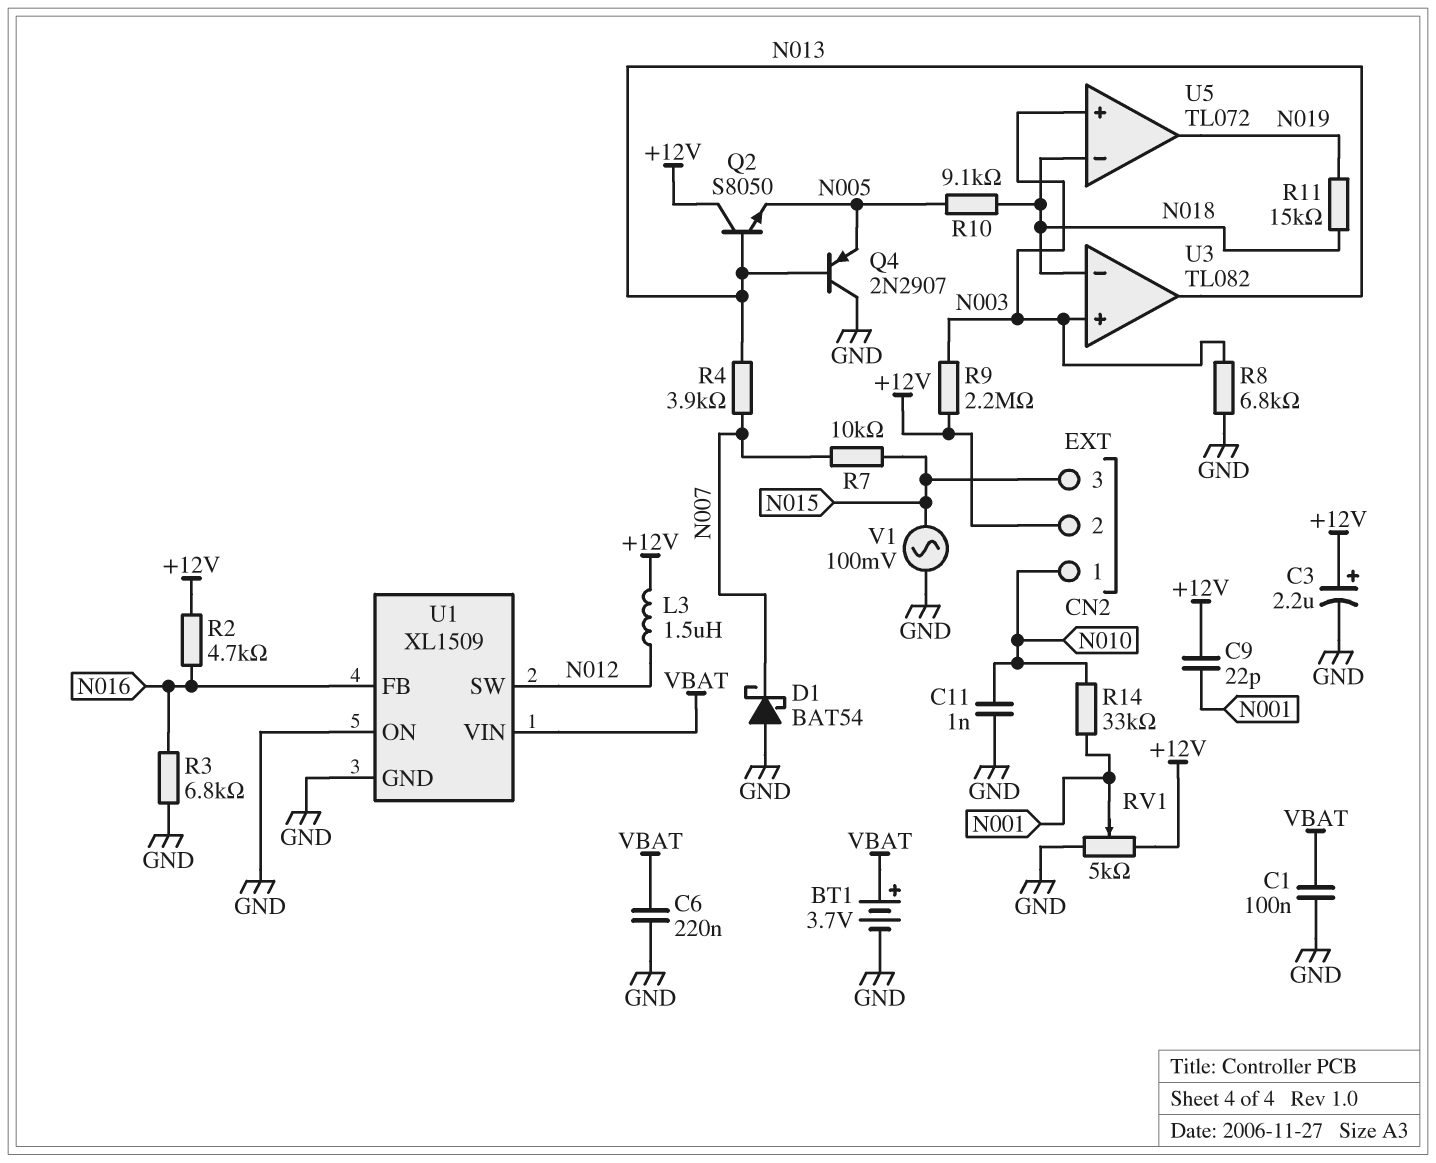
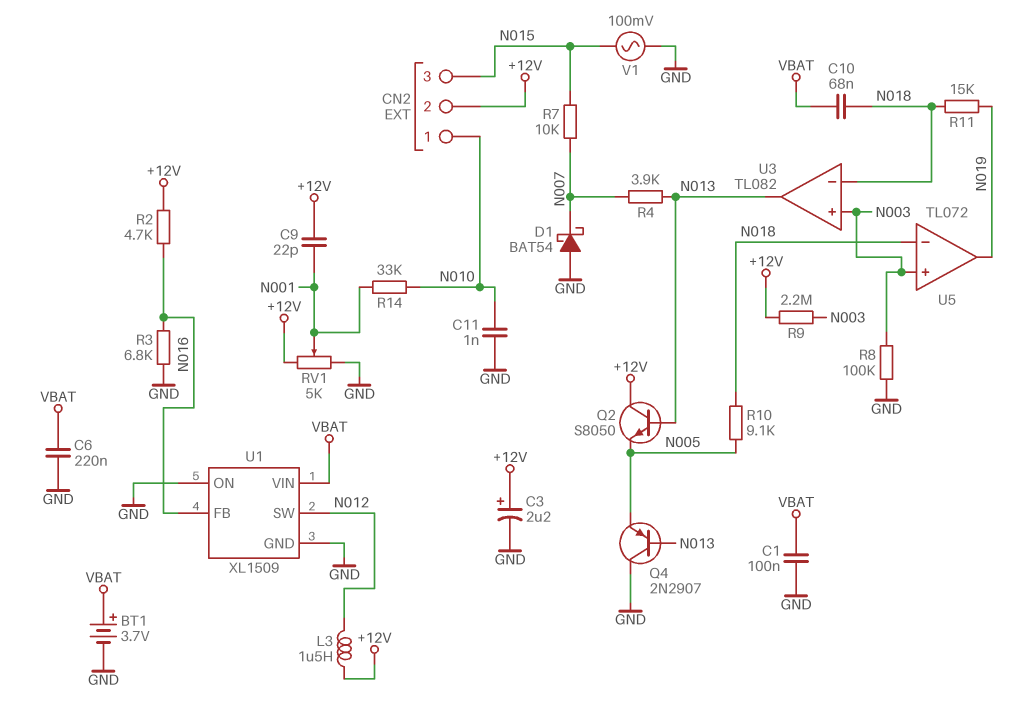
C10: none -> 68nF (N018, VBAT)
R8: 6.8k (GND, N003) -> 100k (GND, N003)

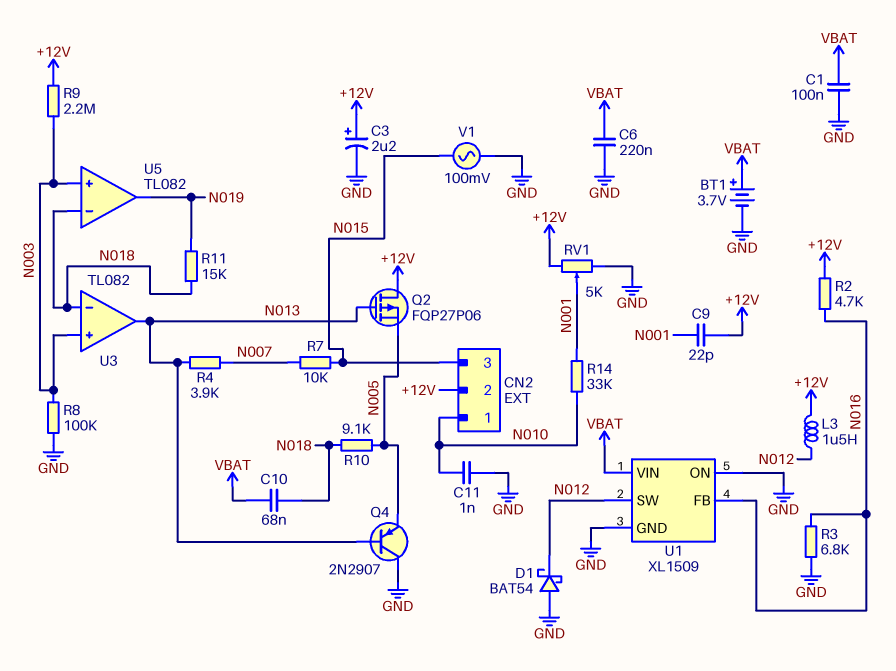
D1: schottky BAT54 (A GND, K N007) -> schottky BAT54 (A GND, K N012)
Q2: NPN S8050 (B N013, C +12V, E N005) -> PMOS FQP27P06 (G N013, D +12V, S N005)
U5: TL072 -> TL082

